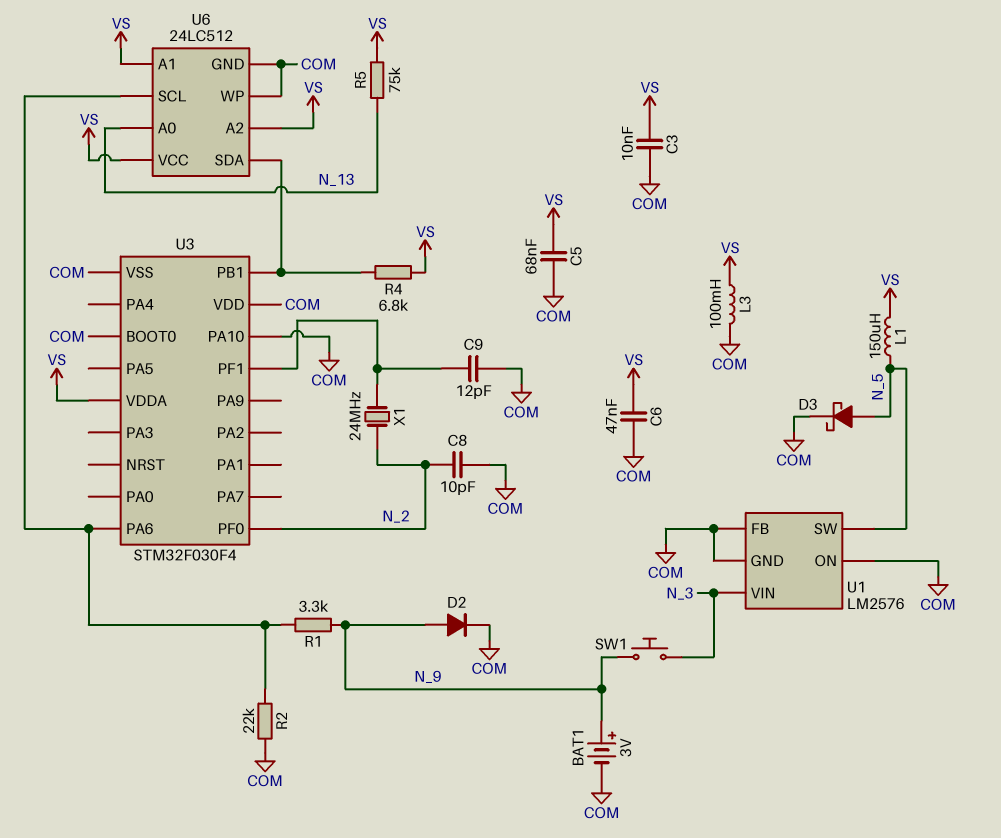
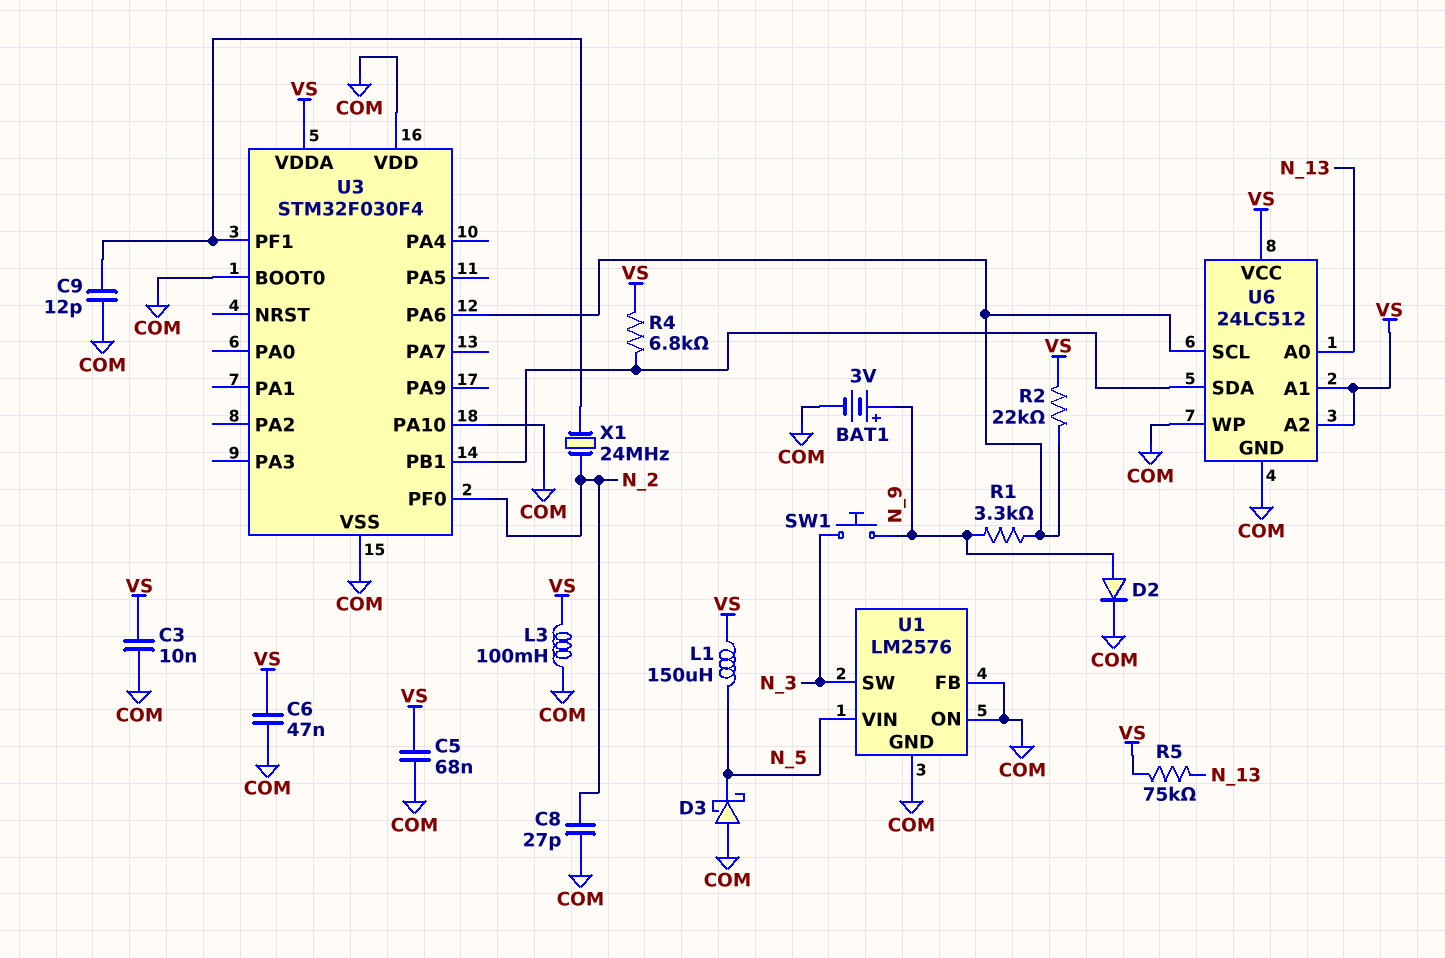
C8: 10pF (COM, N_2) -> 27pF (COM, N_2)
D3: schottky (A N_5, K COM) -> schottky (A COM, K N_5)
R2: 22k (COM, U3/PA6) -> 22k (U3/PA6, VS)
U1 pin SW: N_5 -> N_3
U1 pin VIN: N_3 -> N_5

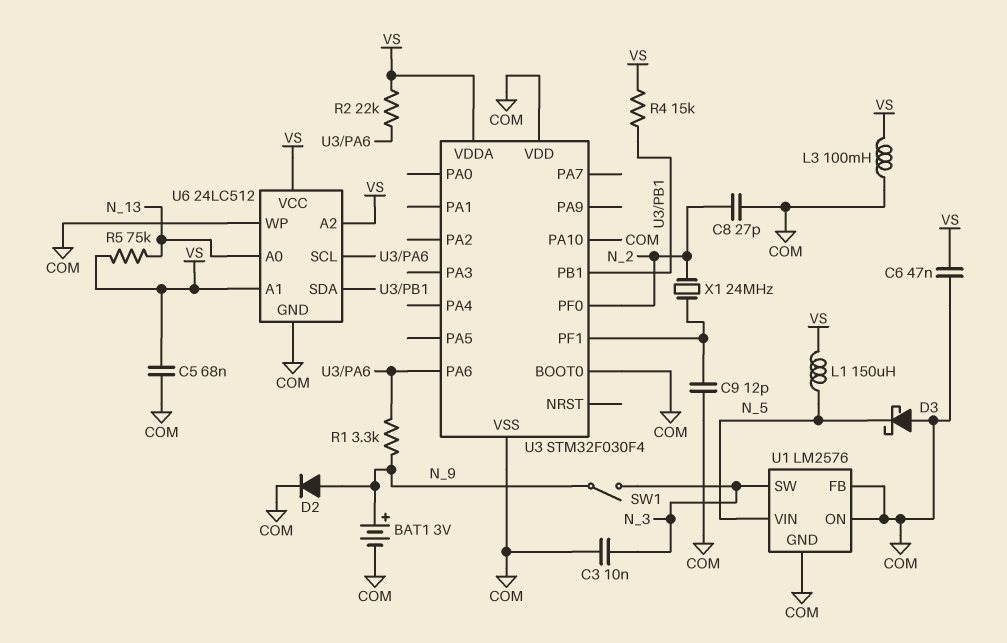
C3: 10nF (COM, VS) -> 10nF (COM, N_3)
R4: 6.8k (U3/PB1, VS) -> 15k (U3/PB1, VS)
SW1: button (N_3, N_9) -> switch (N_3, N_9)

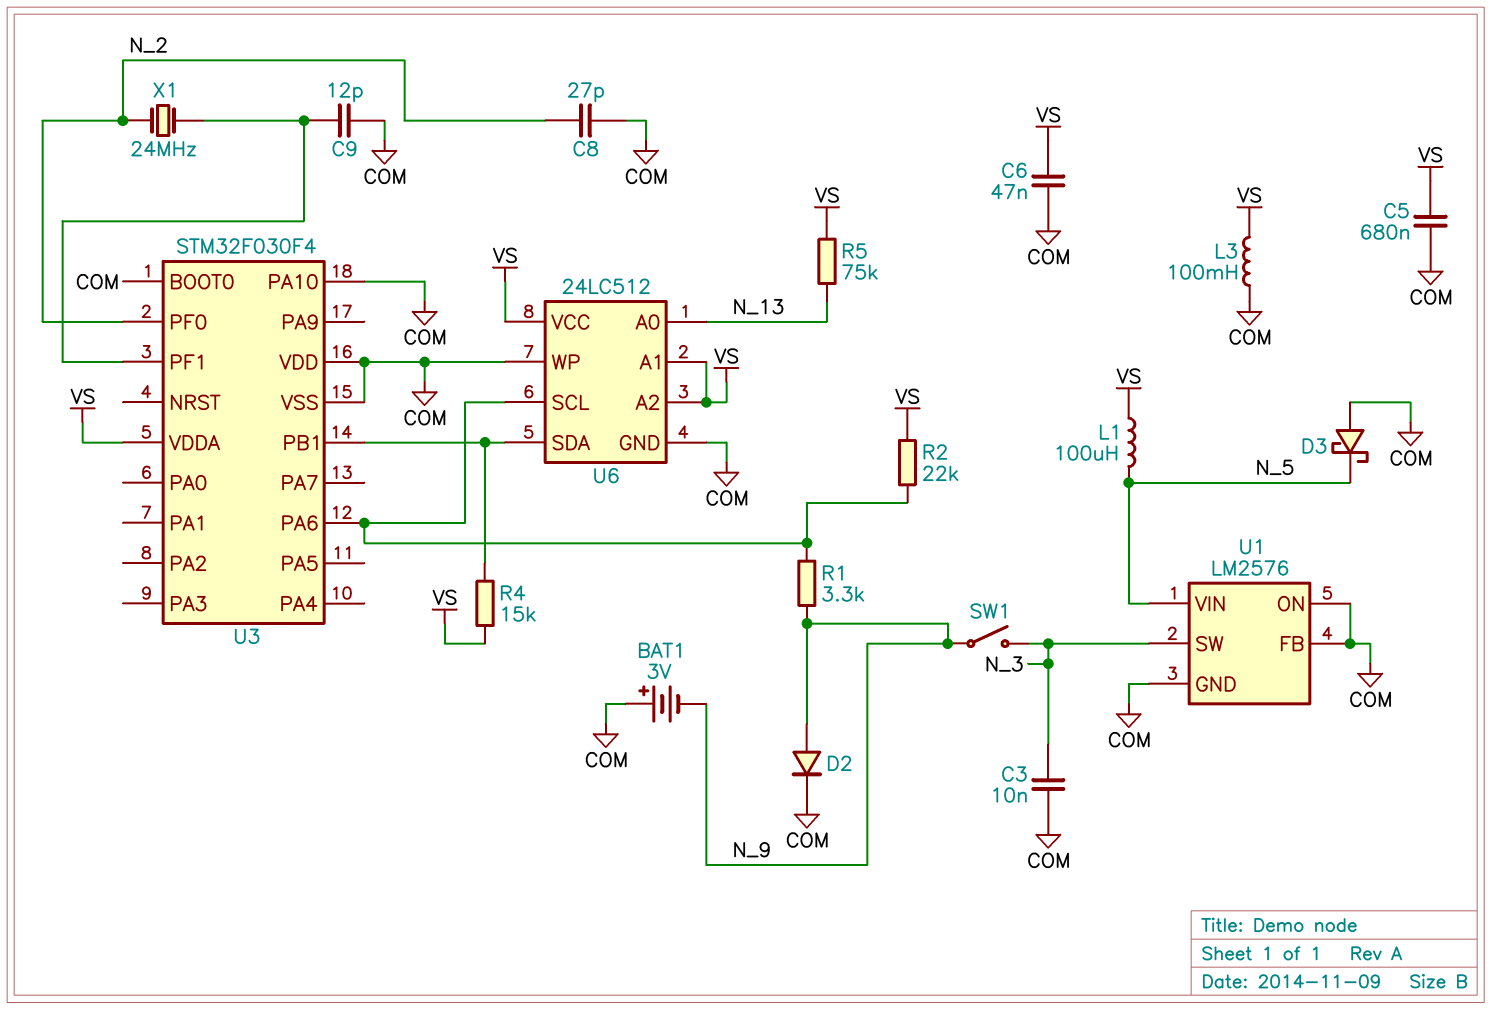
BAT1: 3V (plus N_9, minus COM) -> 3V (plus COM, minus N_9)
C5: 68nF (COM, VS) -> 680nF (COM, VS)
L1: 150uH (N_5, VS) -> 100uH (N_5, VS)

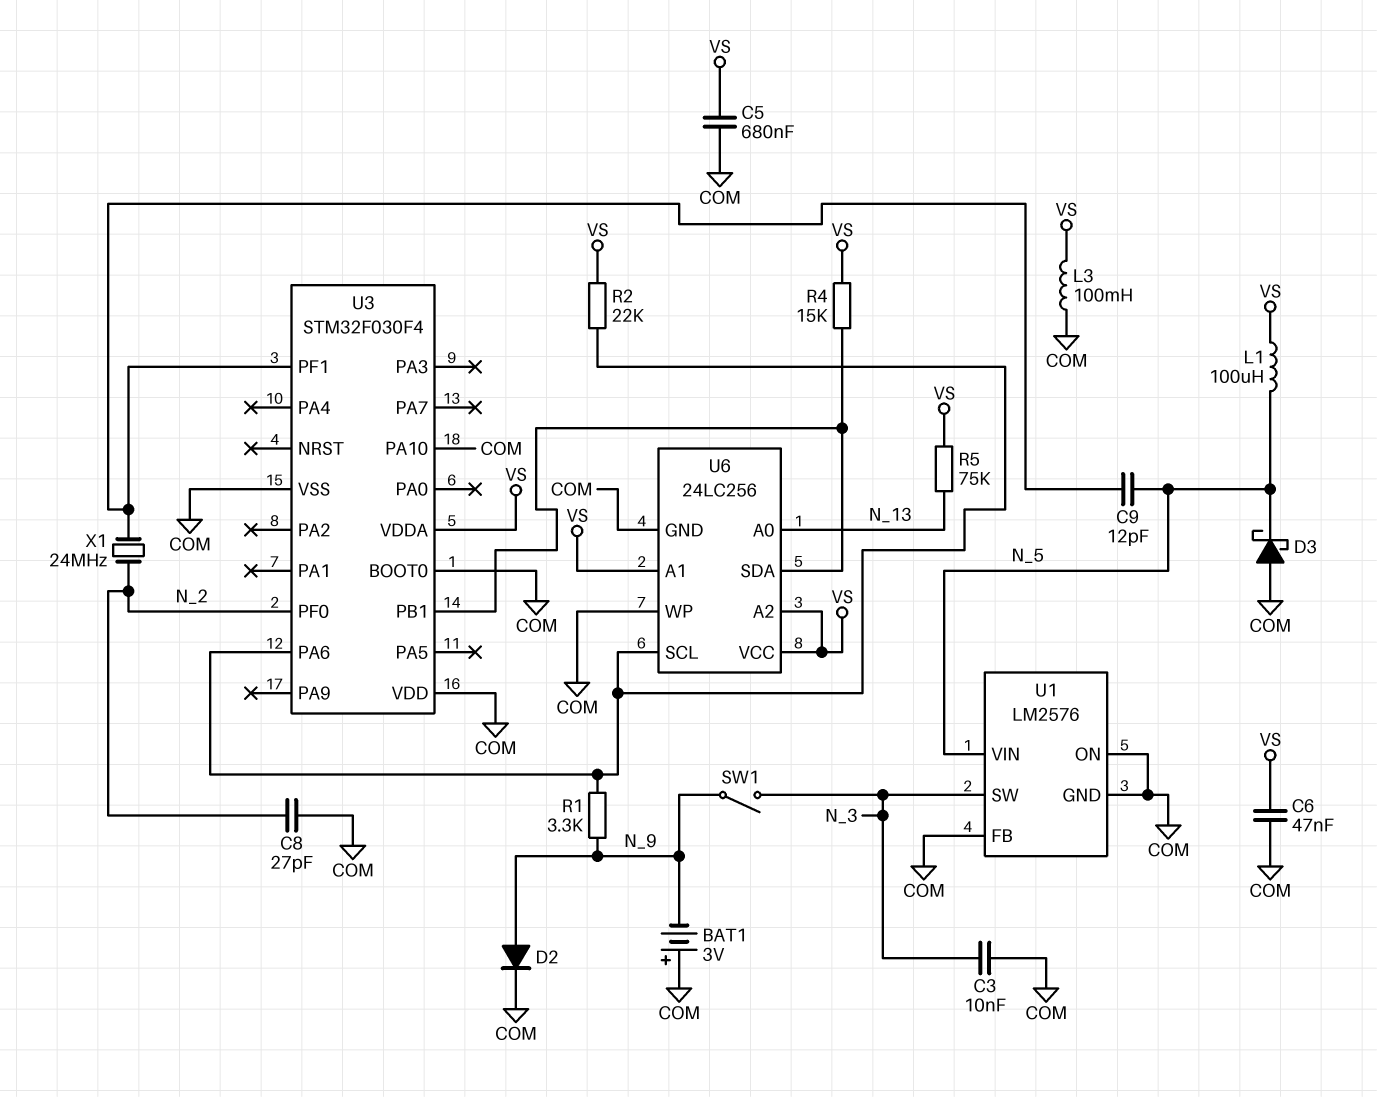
C9: 12pF (COM, U3/PF1) -> 12pF (N_5, U3/PF1)
U6: 24LC512 -> 24LC256

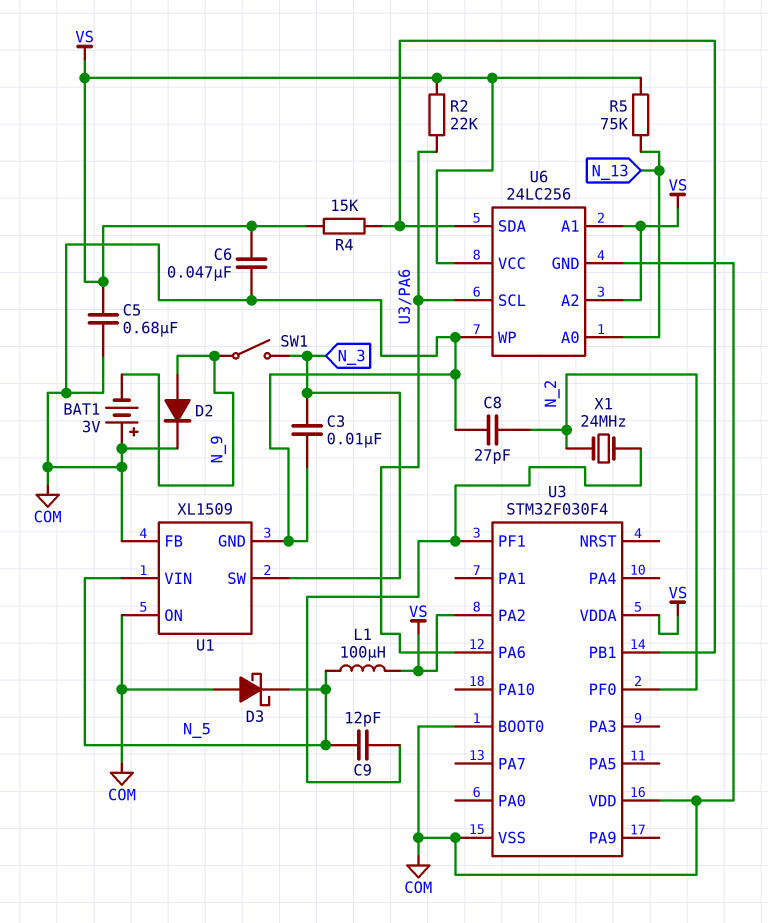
L3: 100mH (COM, VS) -> none
R1: 3.3k (N_9, U3/PA6) -> none
U1: LM2576 -> XL1509
U3 pin PA2: none -> VS
U3 pin PA10: COM -> none

